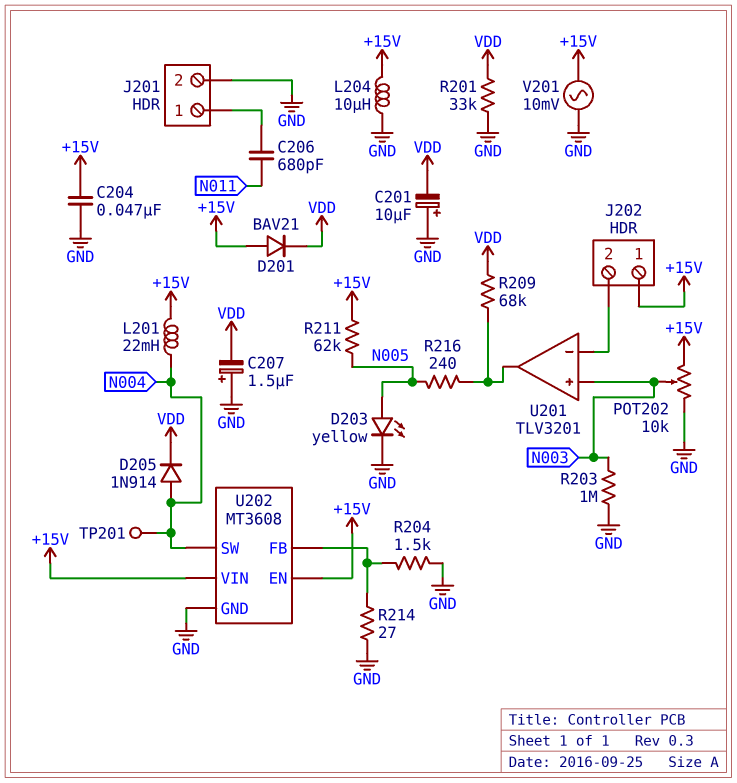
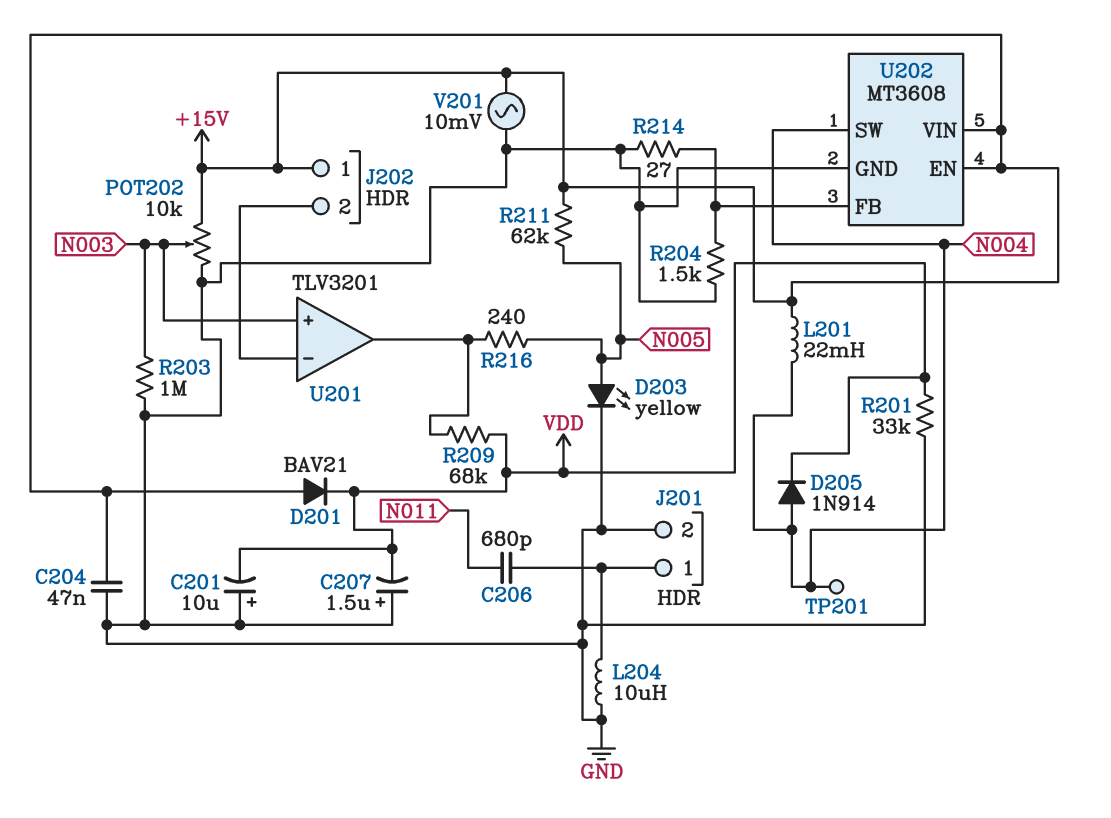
L204: 10uH (+15V, GND) -> 10uH (GND, J201/1)

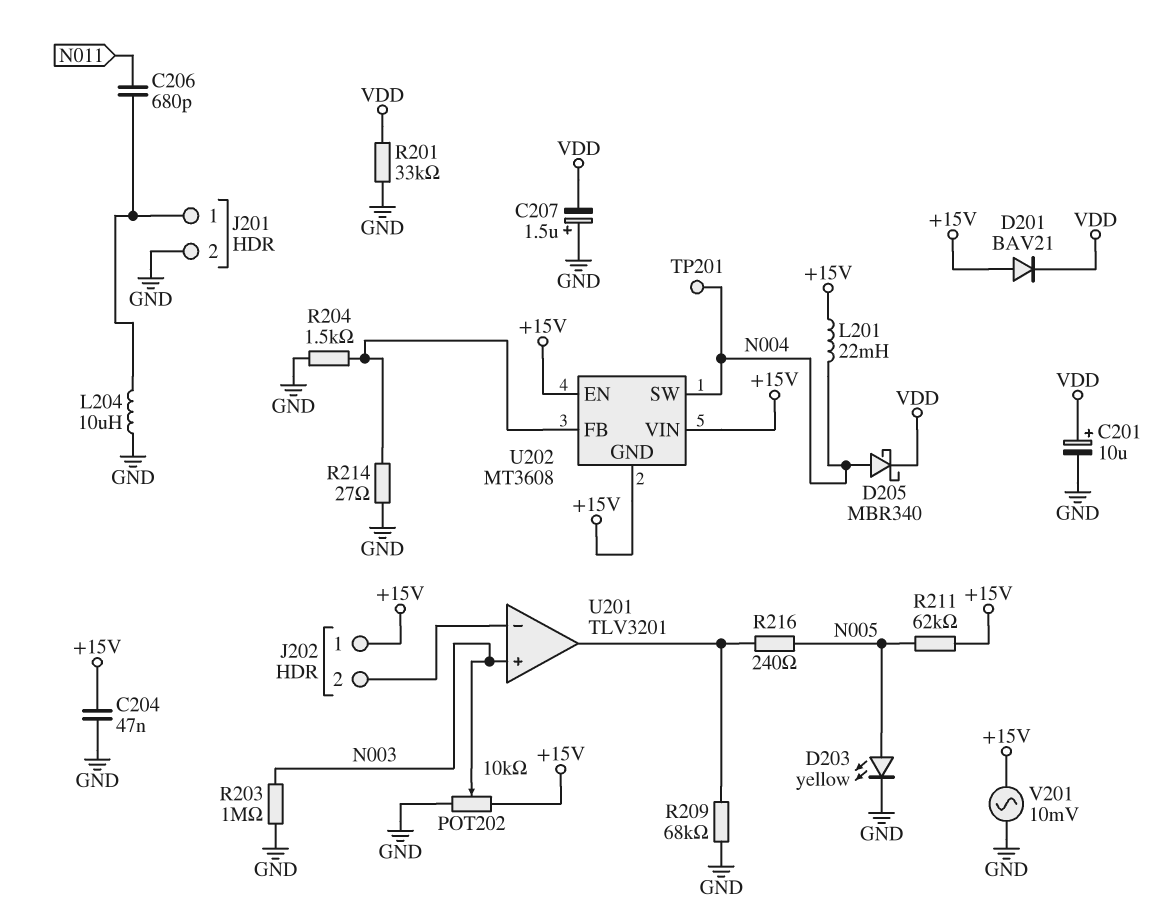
C201: 10uF (plus GND, minus VDD) -> 10uF (plus VDD, minus GND)
D205: diode 1N914 (A N004, K VDD) -> schottky MBR340 (A N004, K VDD)
R209: 68k (U201/out, VDD) -> 68k (GND, U201/out)
U202 pin GND: GND -> +15V

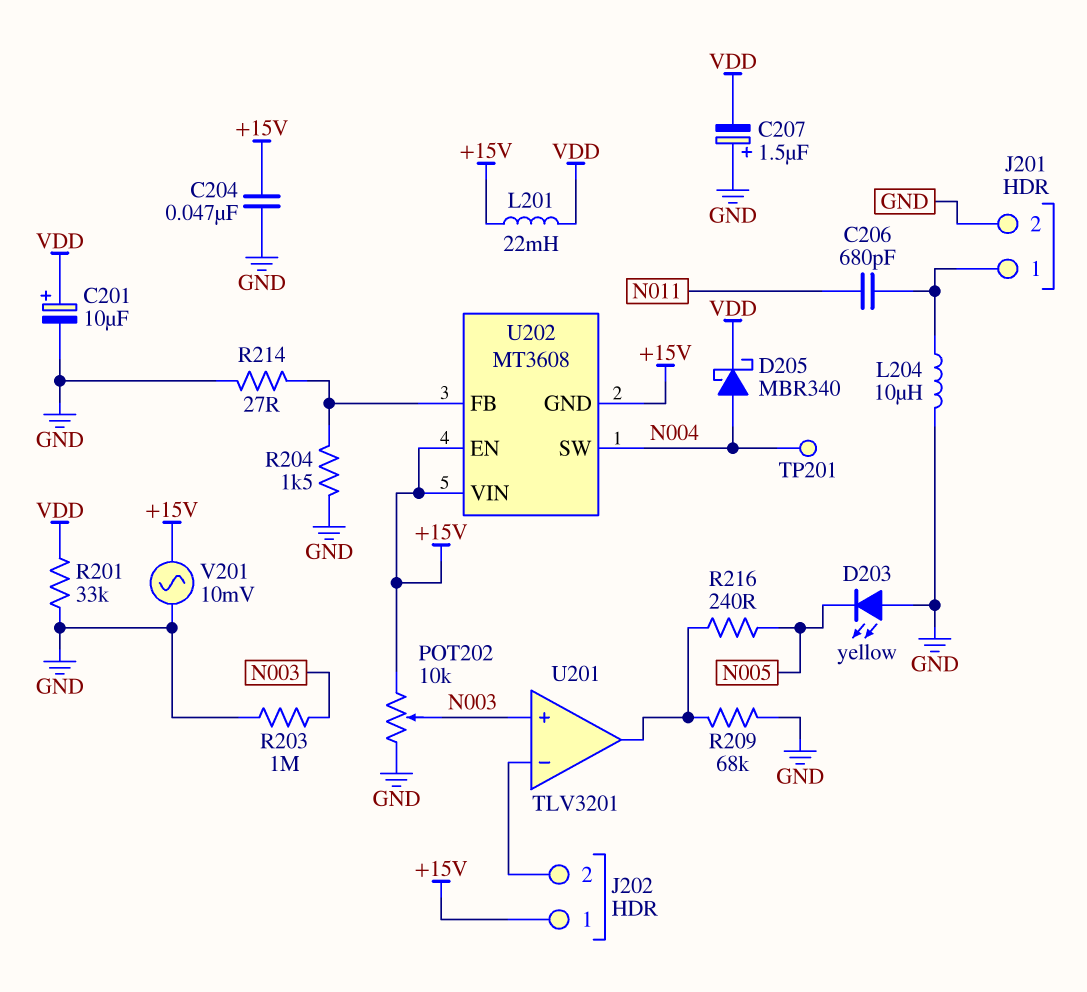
D201: diode BAV21 (A +15V, K VDD) -> none
D203: LED yellow (A N005, K GND) -> LED yellow (A GND, K N005)
L201: 22mH (+15V, N004) -> 22mH (+15V, VDD)
R211: 62k (+15V, N005) -> none

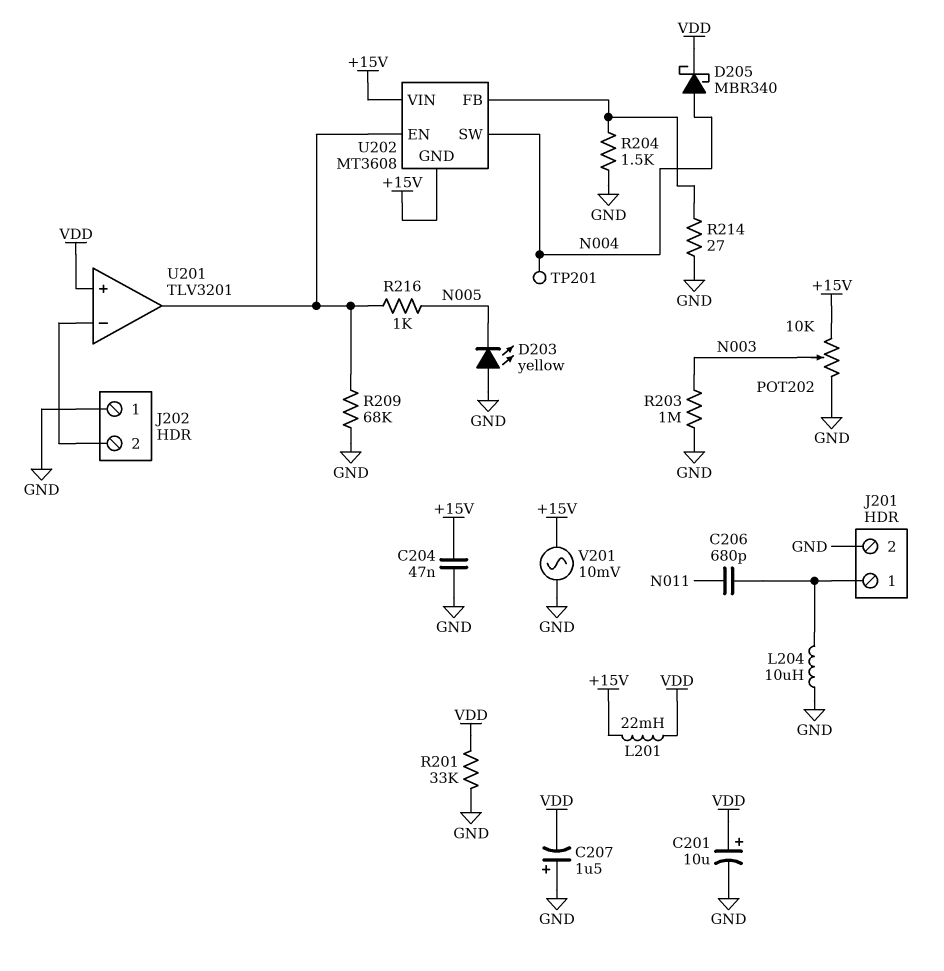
J202 pin 1: +15V -> GND
R216: 240 (N005, U201/out) -> 1k (N005, U201/out)
U201 pin in+: N003 -> VDD
U202 pin EN: +15V -> U201/out

